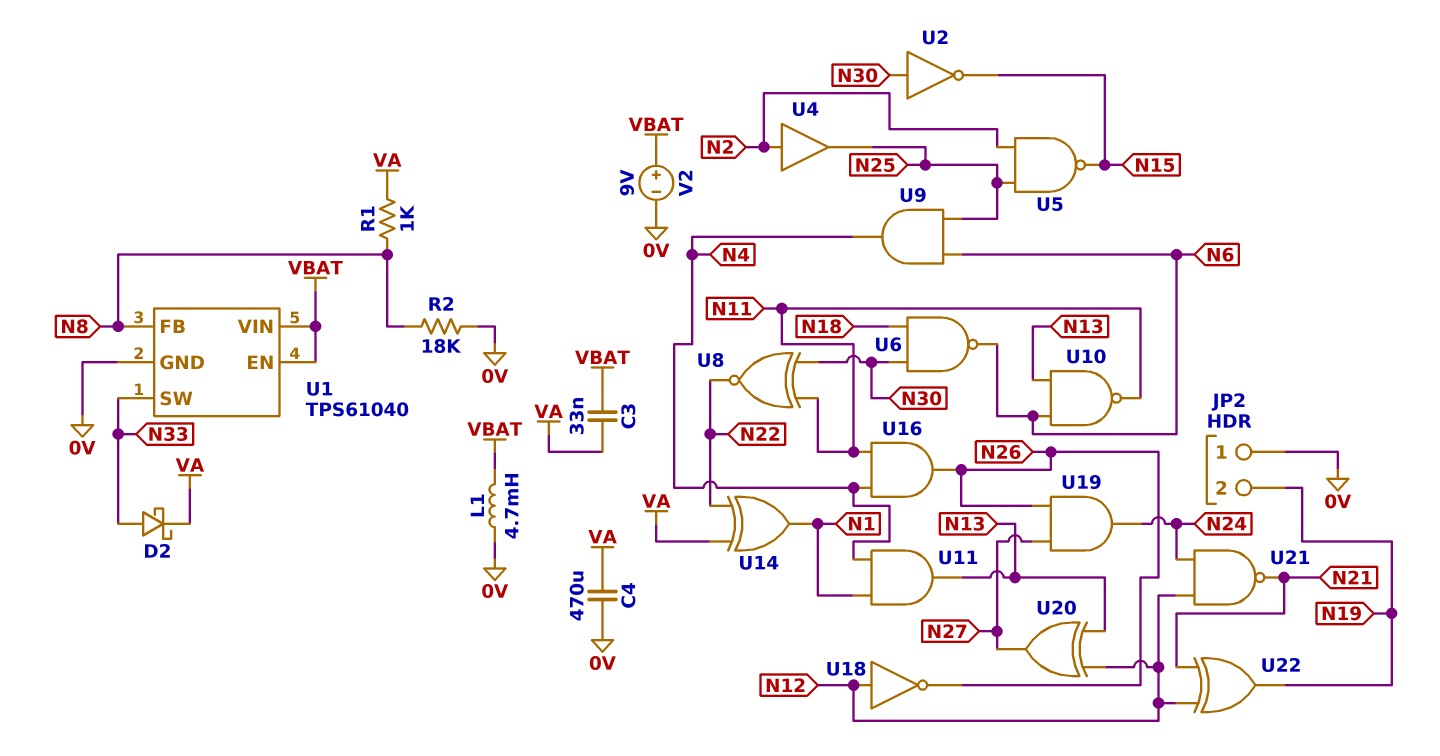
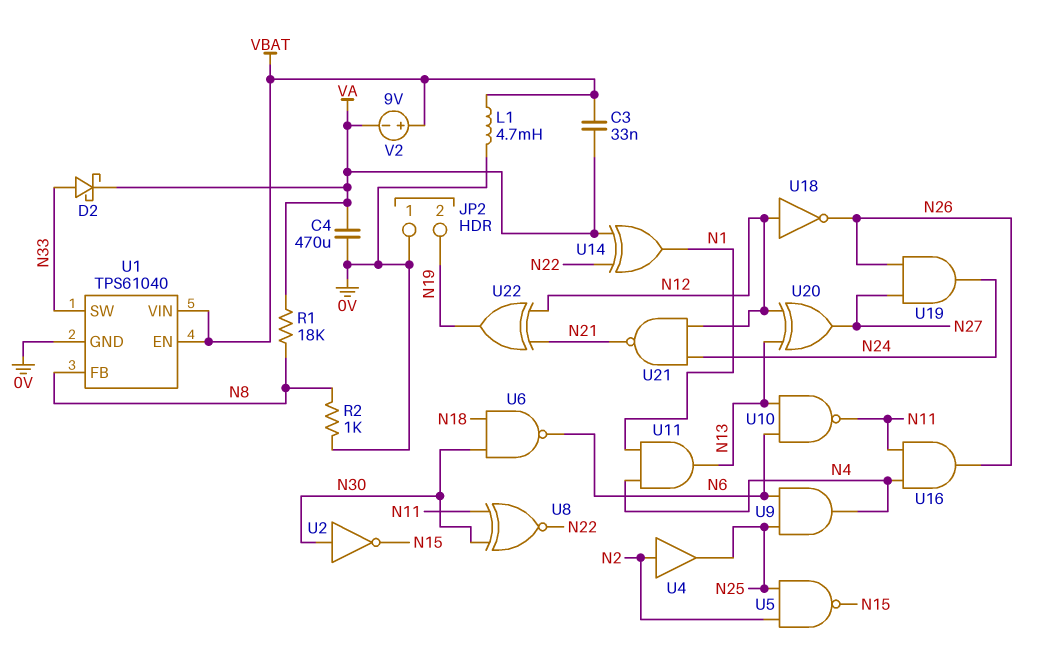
R1: 1k (N8, VA) -> 18k (N8, VA)
R2: 18k (0V, N8) -> 1k (0V, N8)
V2: 9V (plus VBAT, minus 0V) -> 9V (plus VBAT, minus VA)

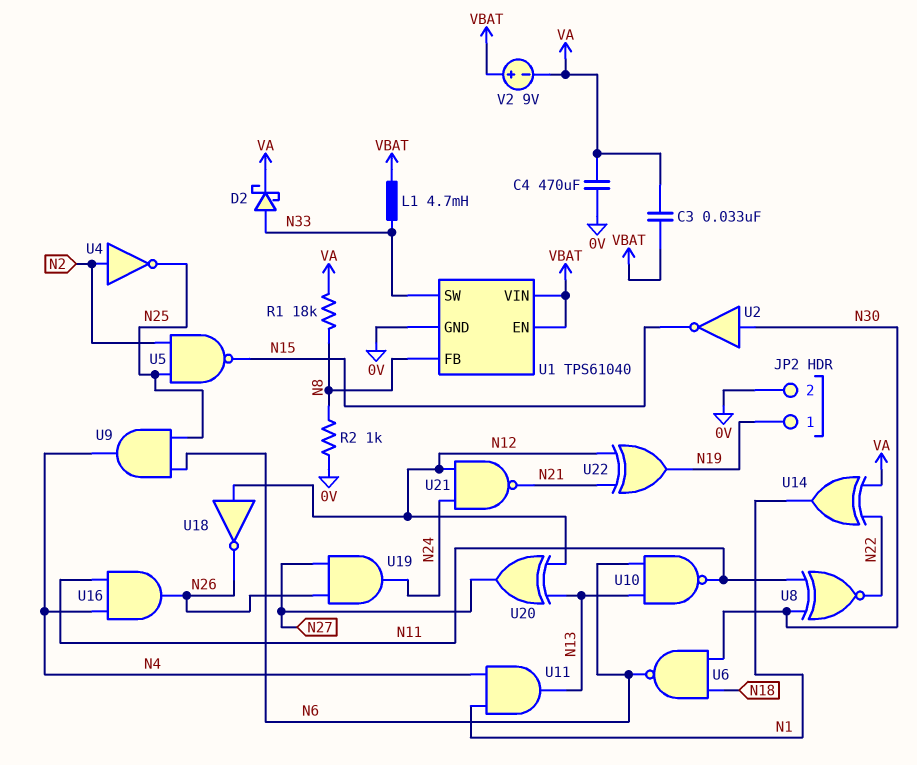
JP2 pin 1: 0V -> N19
JP2 pin 2: N19 -> 0V
L1: 4.7mH (0V, VBAT) -> 4.7mH (N33, VBAT)
U4: buffer (in N2, out N25) -> NOT (in N2, out N25)

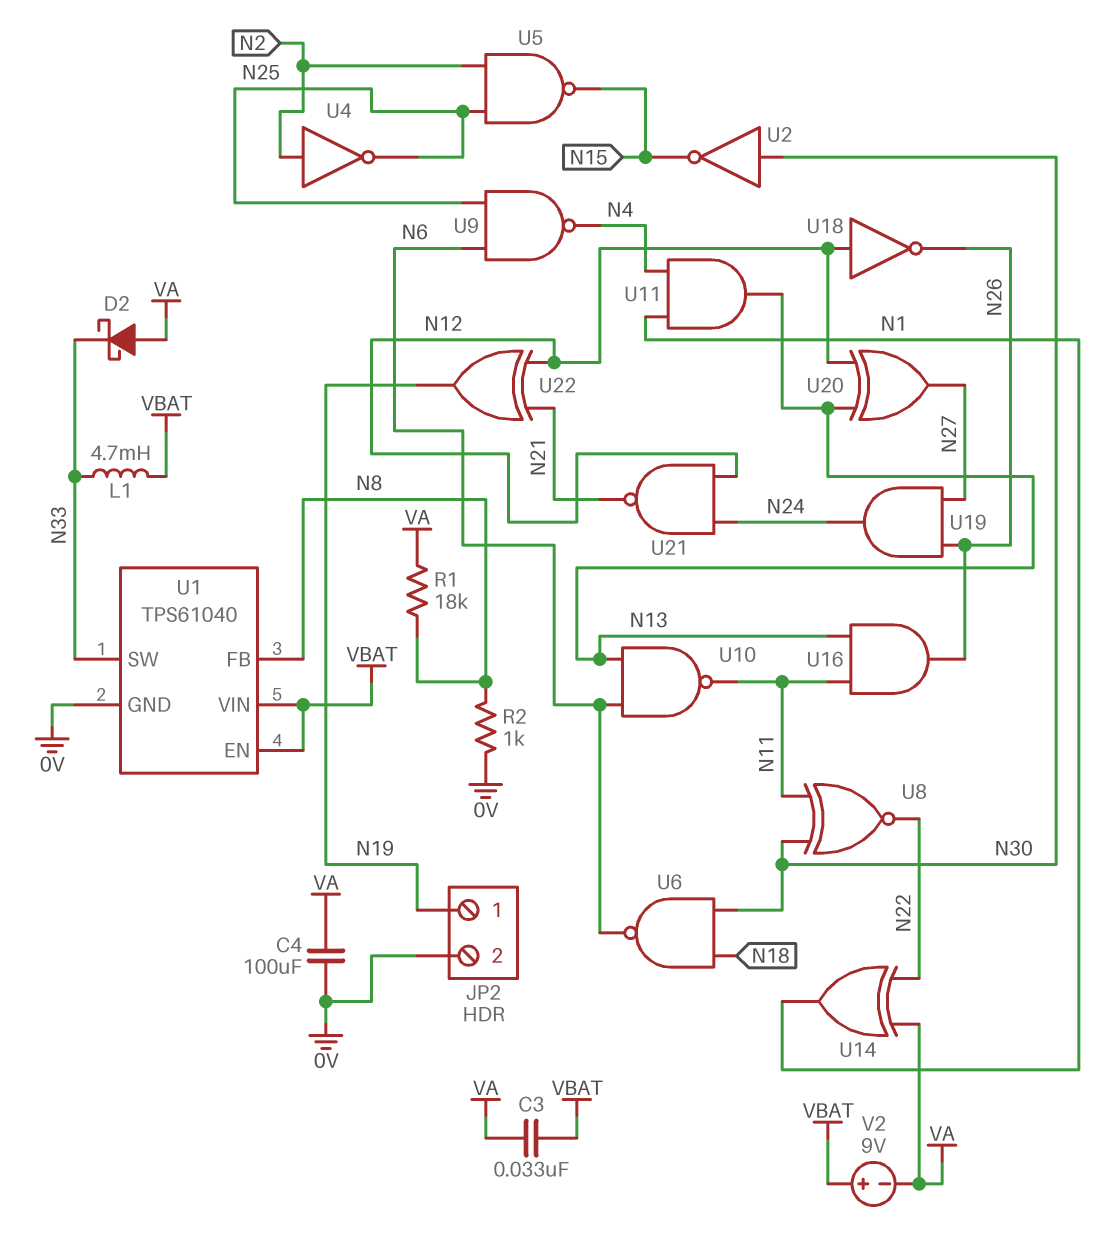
C4: 470uF (0V, VA) -> 100uF (0V, VA)
D2: schottky (A N33, K VA) -> schottky (A VA, K N33)
U9: AND (in N6, in N25, out N4) -> NAND (in N6, in N25, out N4)
U16: AND (in N4, in N11, out N26) -> AND (in N11, in N13, out N26)

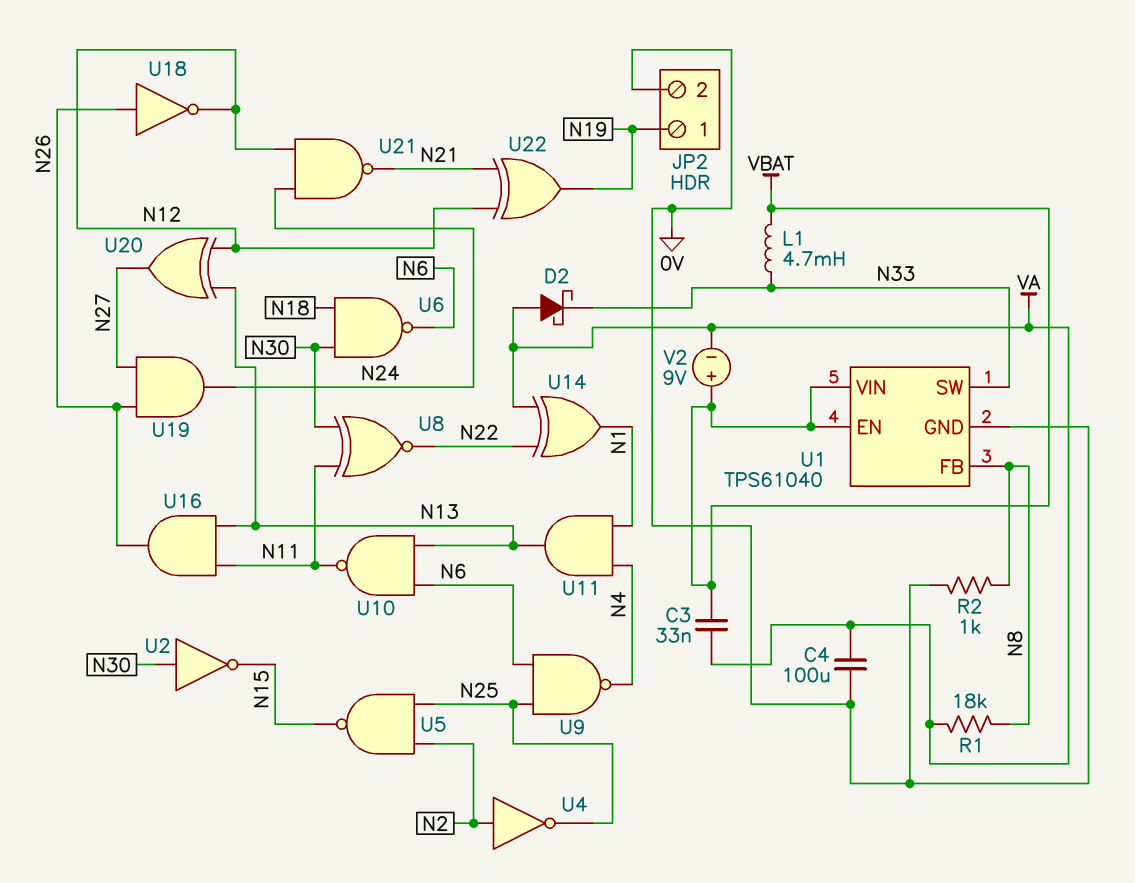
U18: NOT (in N12, out N26) -> NOT (in N26, out N12)

